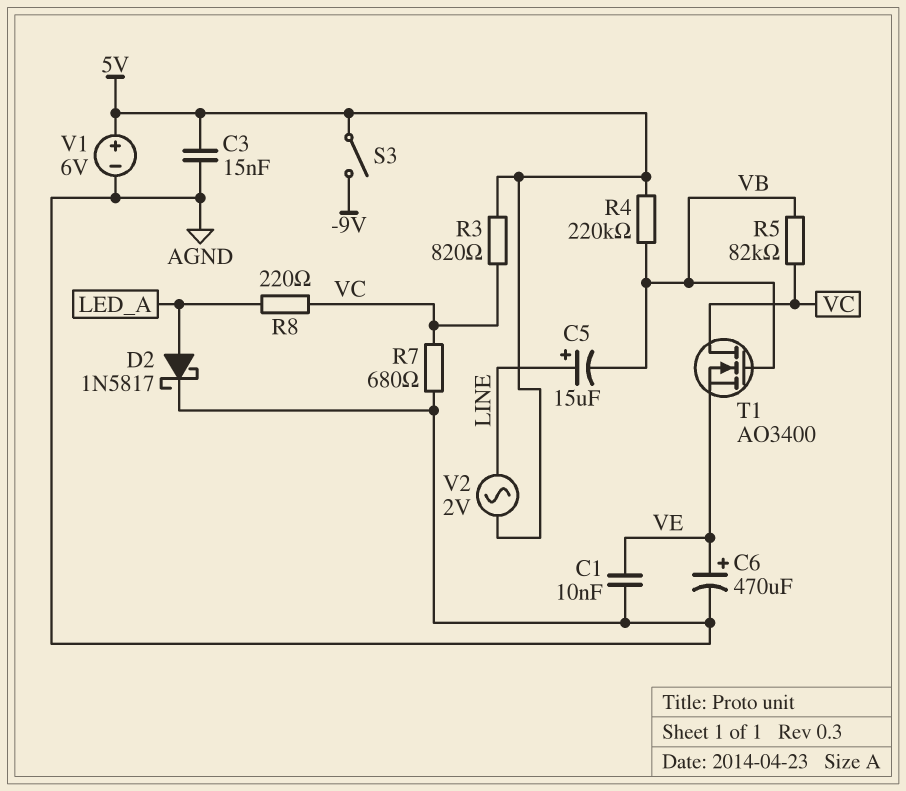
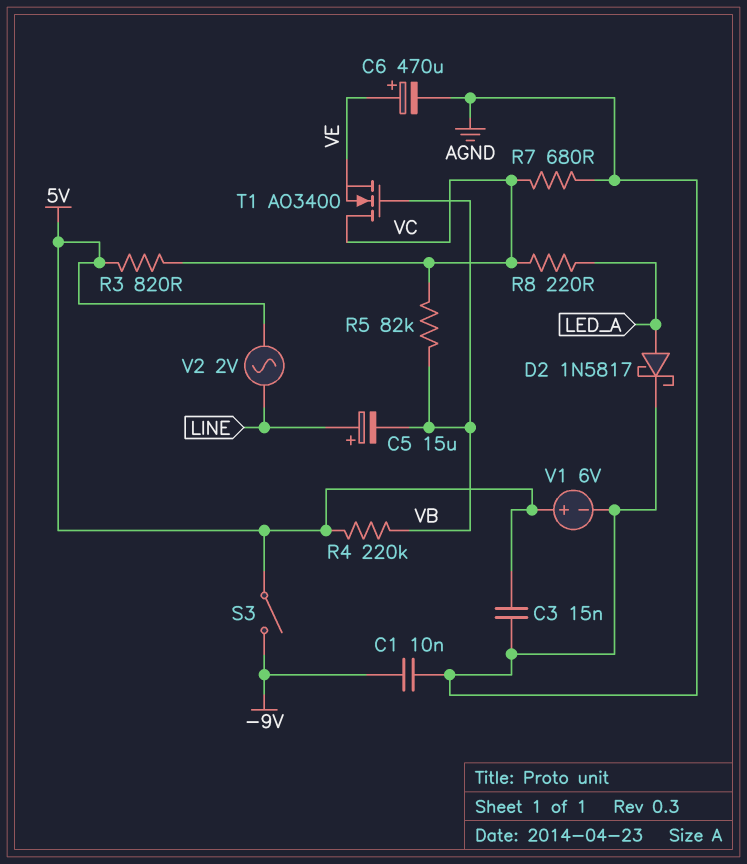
C1: 10nF (AGND, VE) -> 10nF (-9V, AGND)

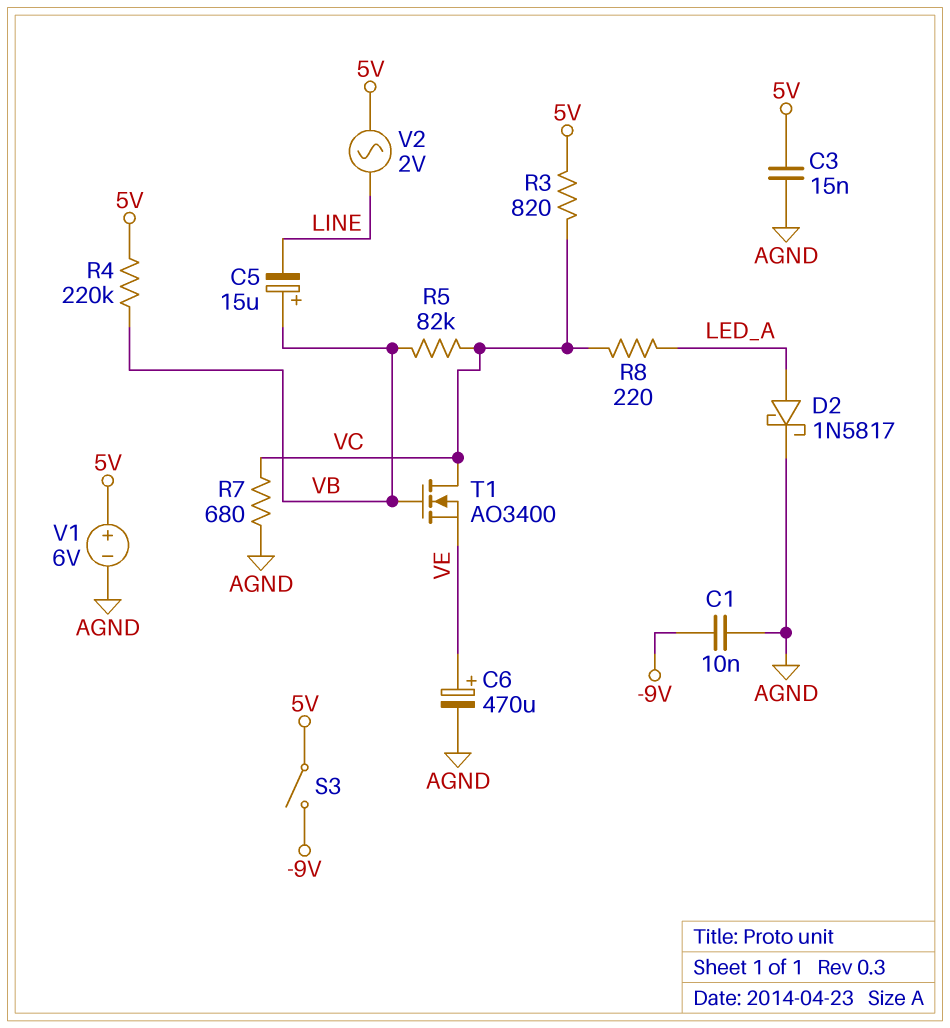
C5: 15uF (plus LINE, minus VB) -> 15uF (plus VB, minus LINE)

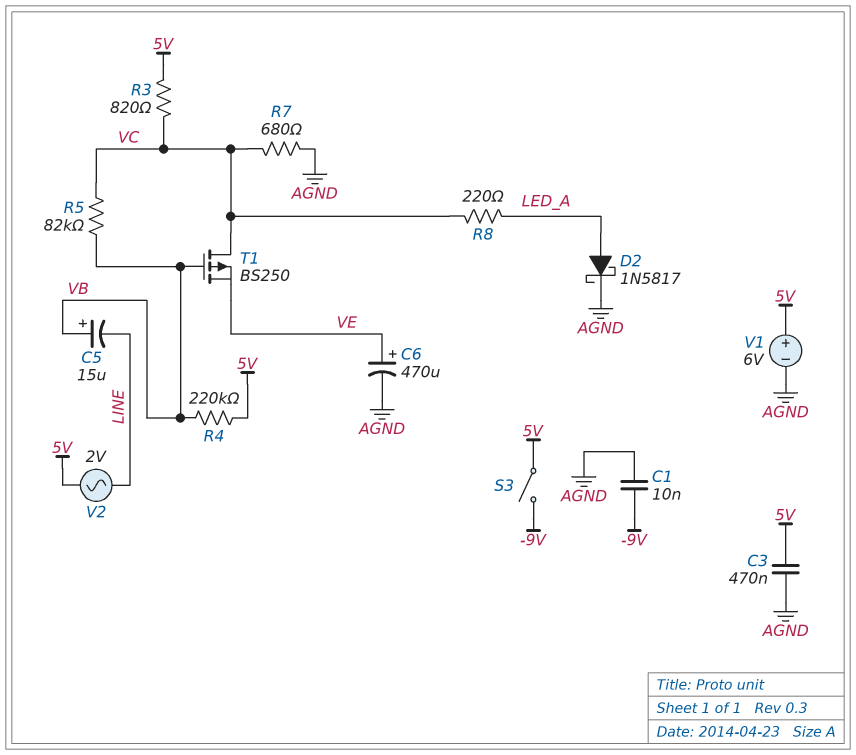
C3: 15nF (5V, AGND) -> 470nF (5V, AGND)
T1: NMOS AO3400 (G VB, D VC, S VE) -> PMOS BS250 (G VB, D VC, S VE)

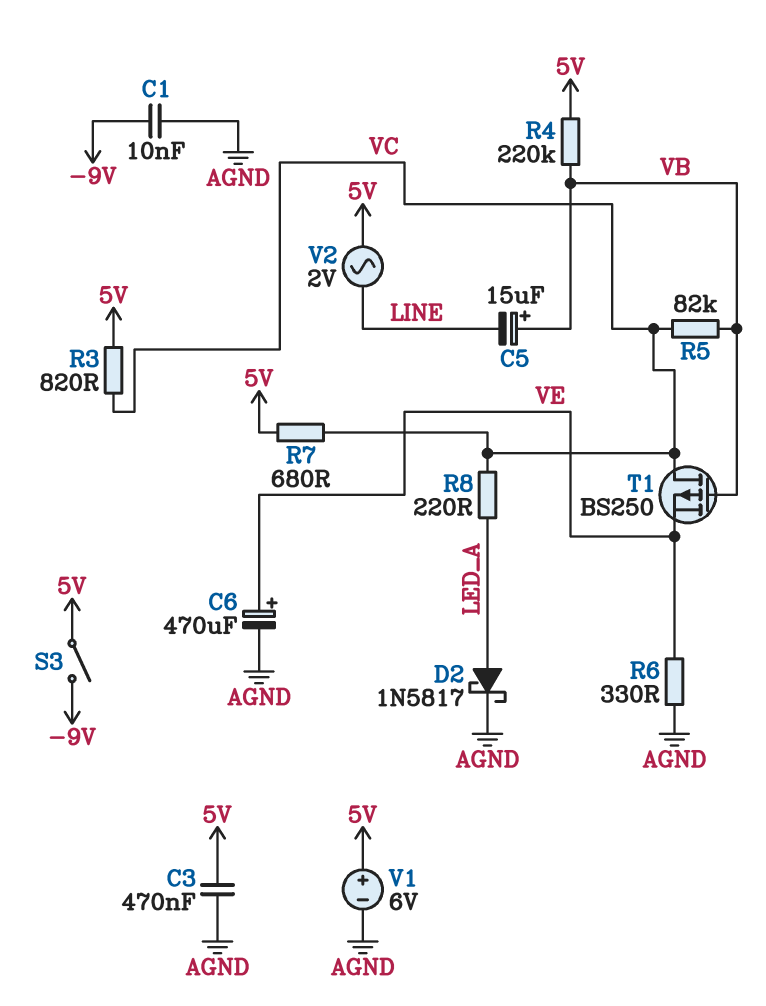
R6: none -> 330 (AGND, VE)
R7: 680 (AGND, VC) -> 680 (5V, VC)

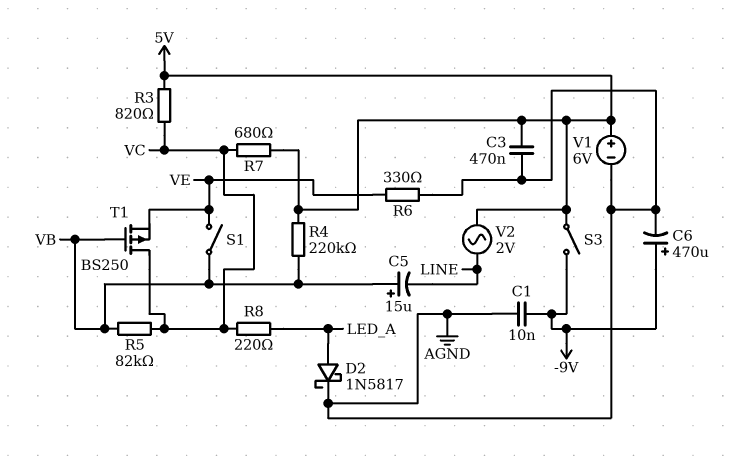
C6: 470uF (plus VE, minus AGND) -> 470uF (plus -9V, minus AGND)
S1: none -> switch (VB, VE)

